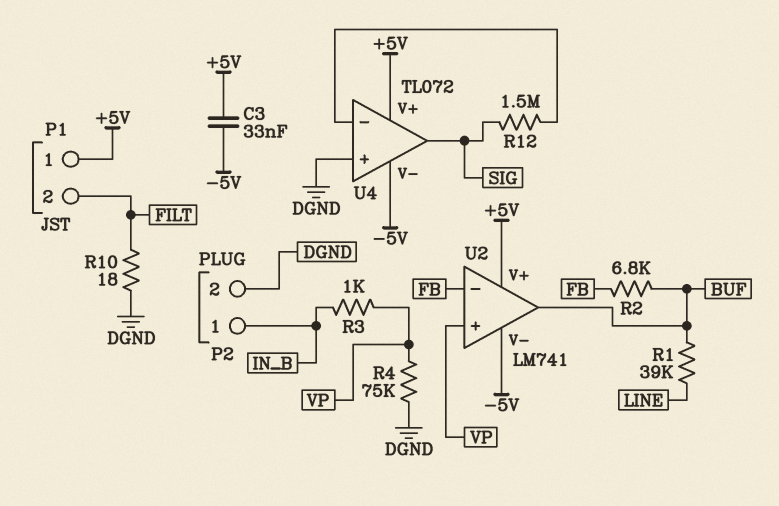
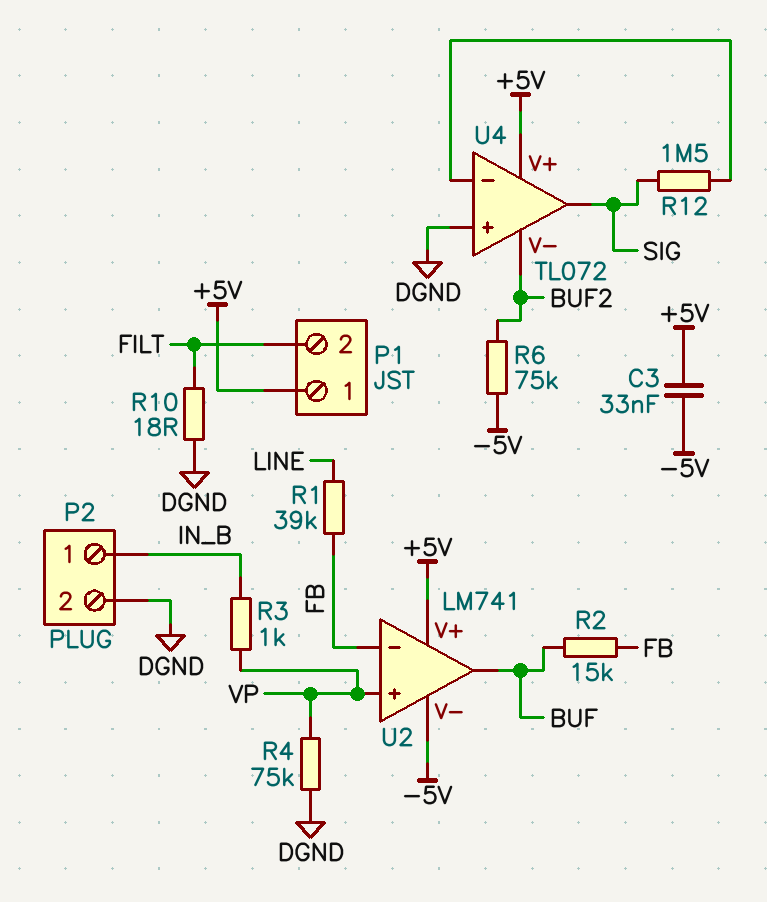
R1: 39k (BUF, LINE) -> 39k (FB, LINE)
R2: 6.8k (BUF, FB) -> 15k (BUF, FB)
R6: none -> 75k (-5V, BUF2)
U4 pin V-: -5V -> BUF2

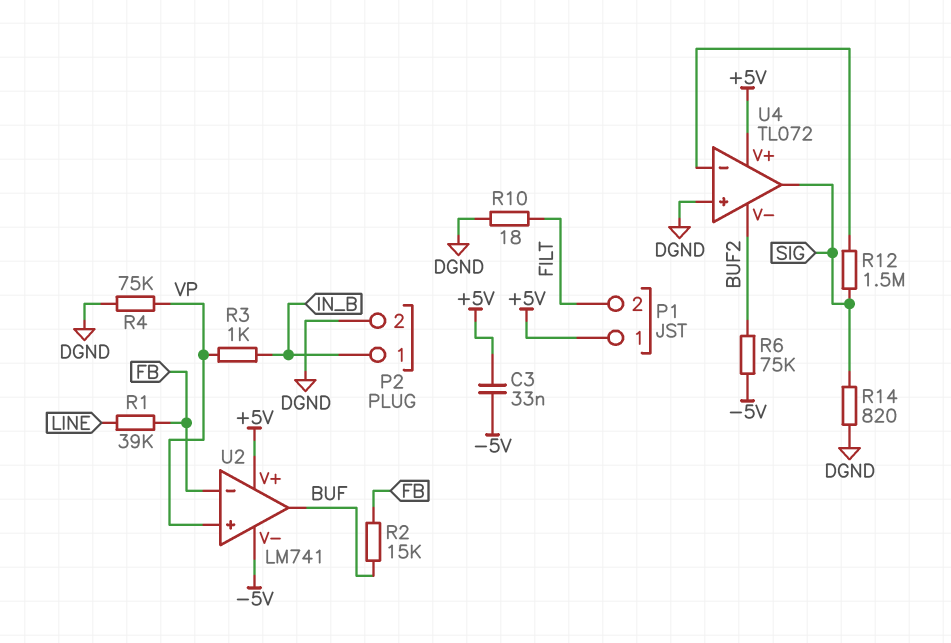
R14: none -> 820 (DGND, SIG)

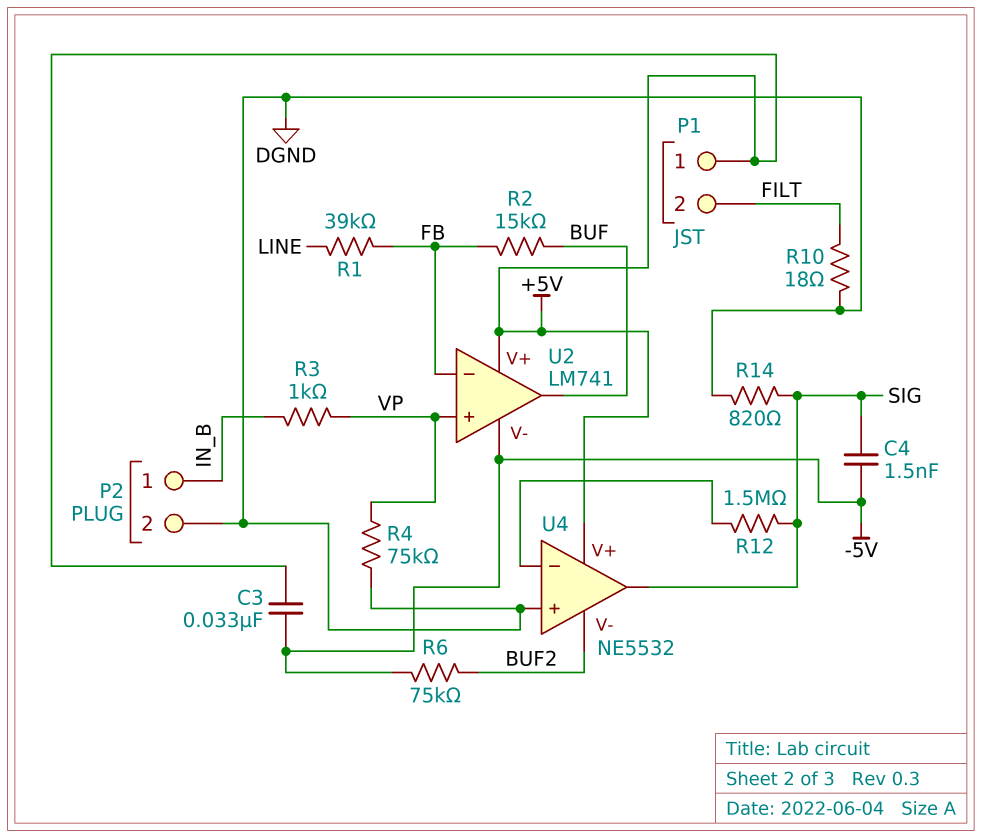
C4: none -> 1.5nF (-5V, SIG)
U4: TL072 -> NE5532

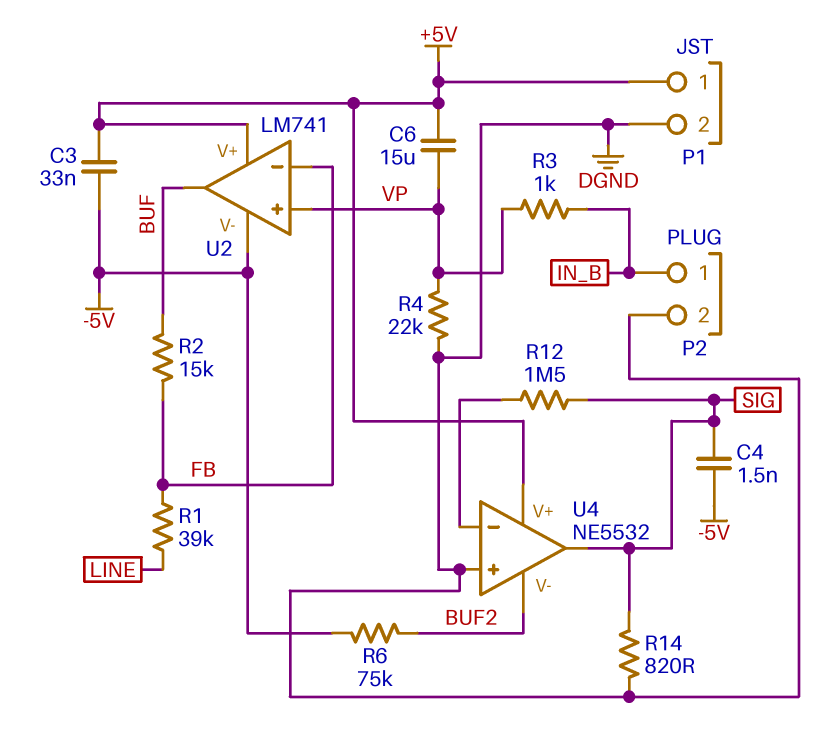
C6: none -> 15uF (+5V, VP)
P1 pin 2: FILT -> DGND
R4: 75k (DGND, VP) -> 22k (DGND, VP)
R10: 18 (DGND, FILT) -> none

